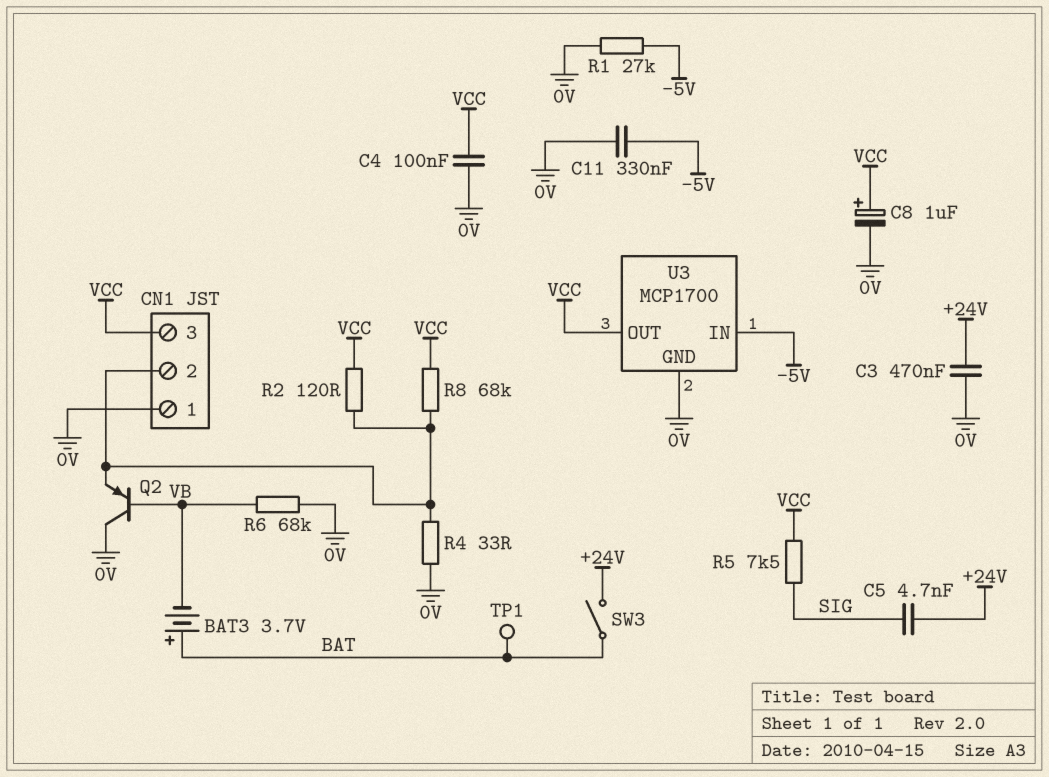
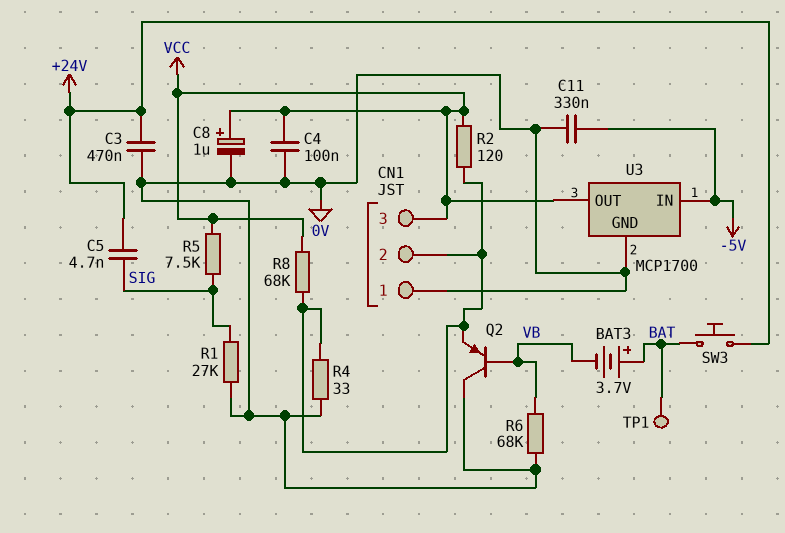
R1: 27k (-5V, 0V) -> 27k (0V, SIG)
SW3: switch (+24V, BAT) -> button (+24V, BAT)

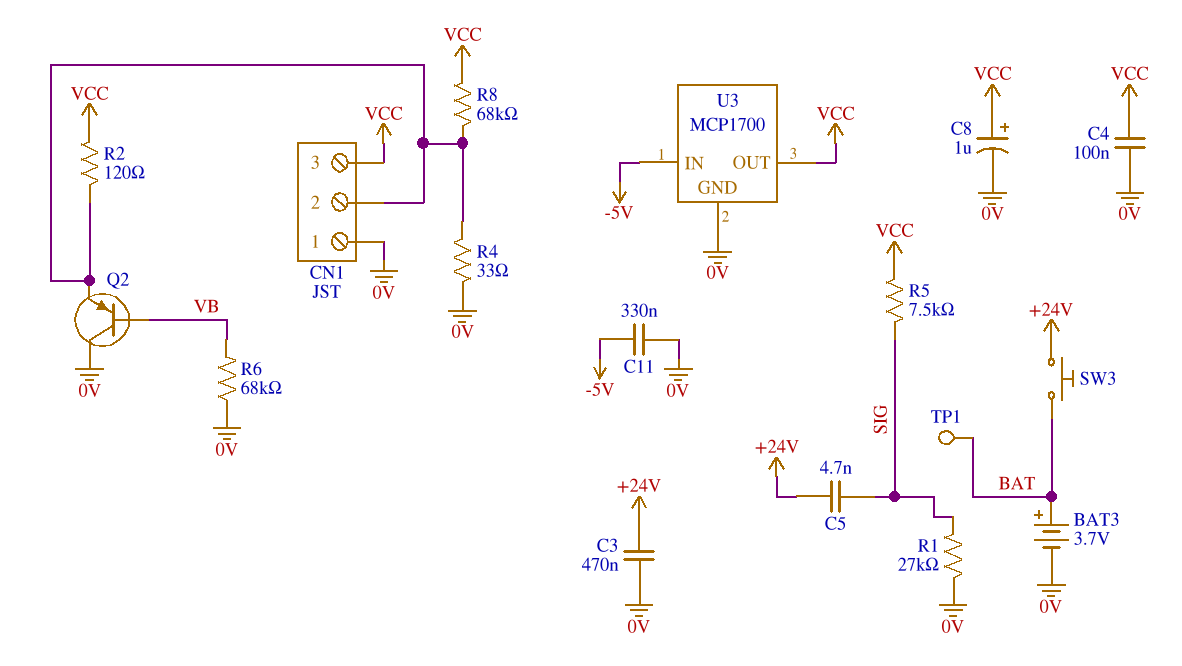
BAT3: 3.7V (plus BAT, minus VB) -> 3.7V (plus BAT, minus 0V)

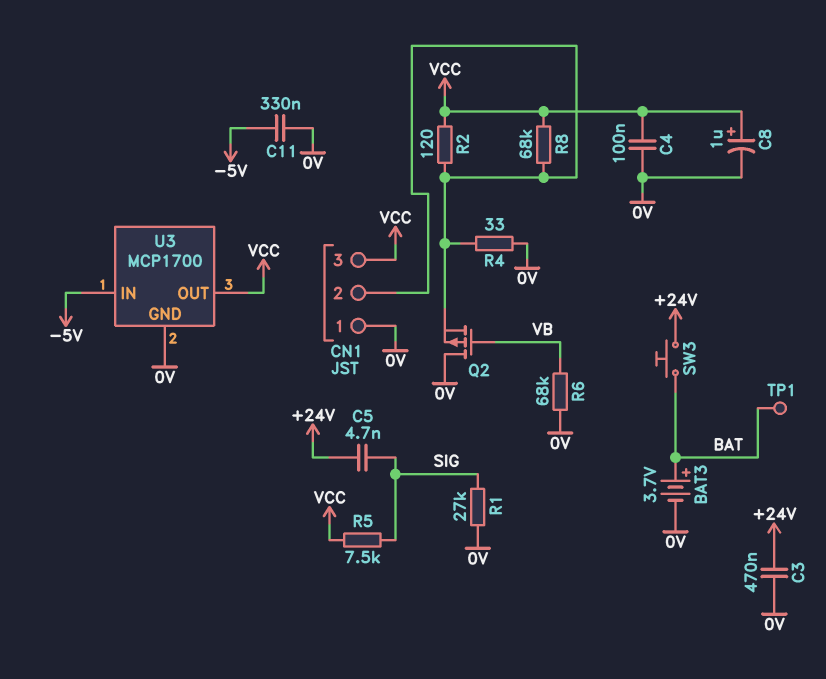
Q2: PNP (B VB, C 0V, E CN1/2) -> PMOS (G VB, D 0V, S CN1/2)

